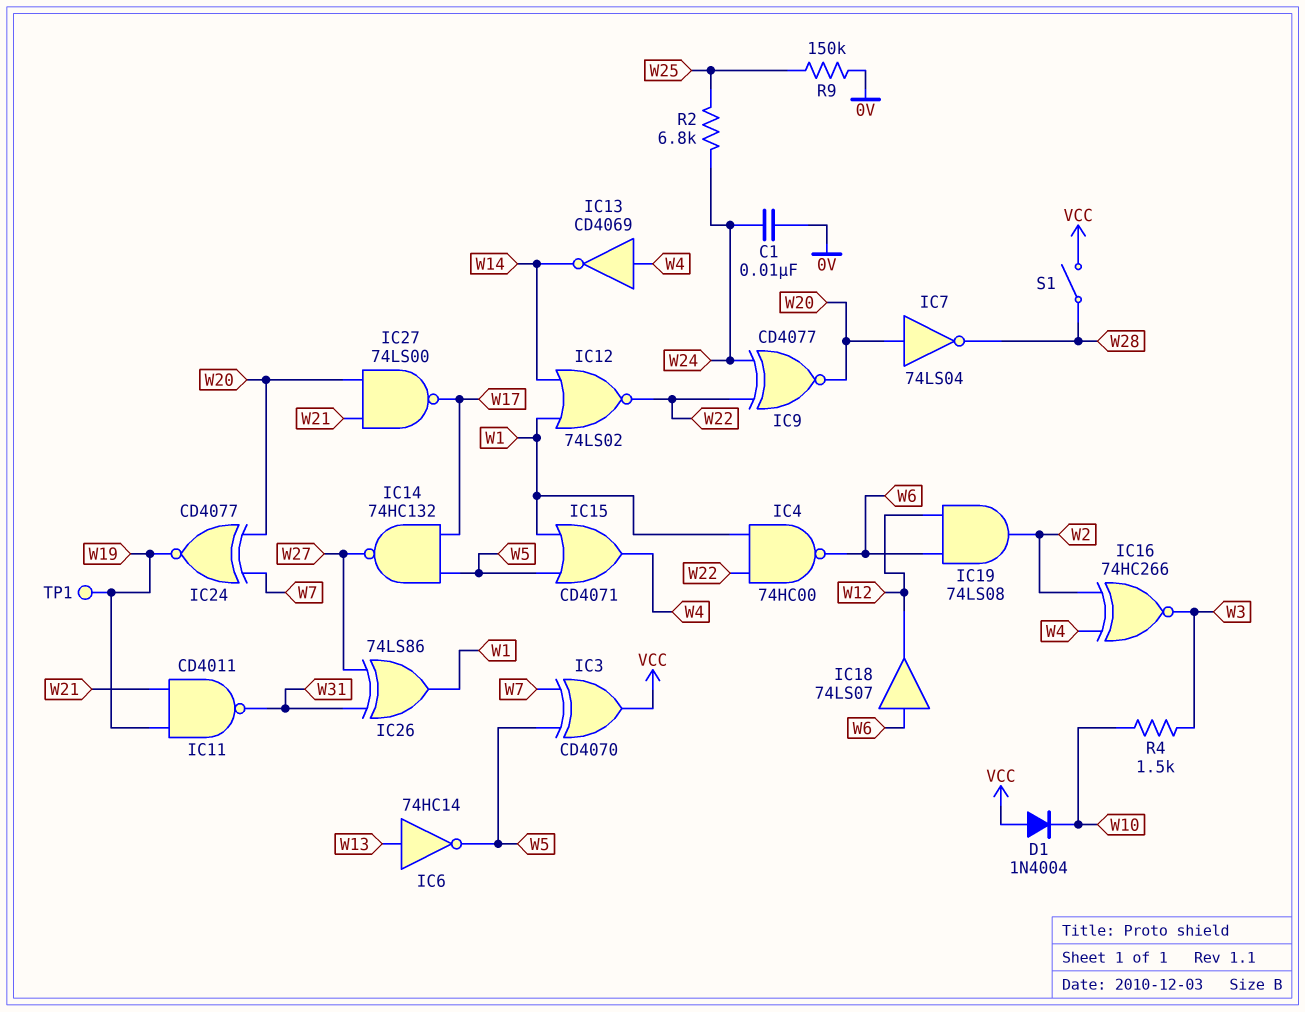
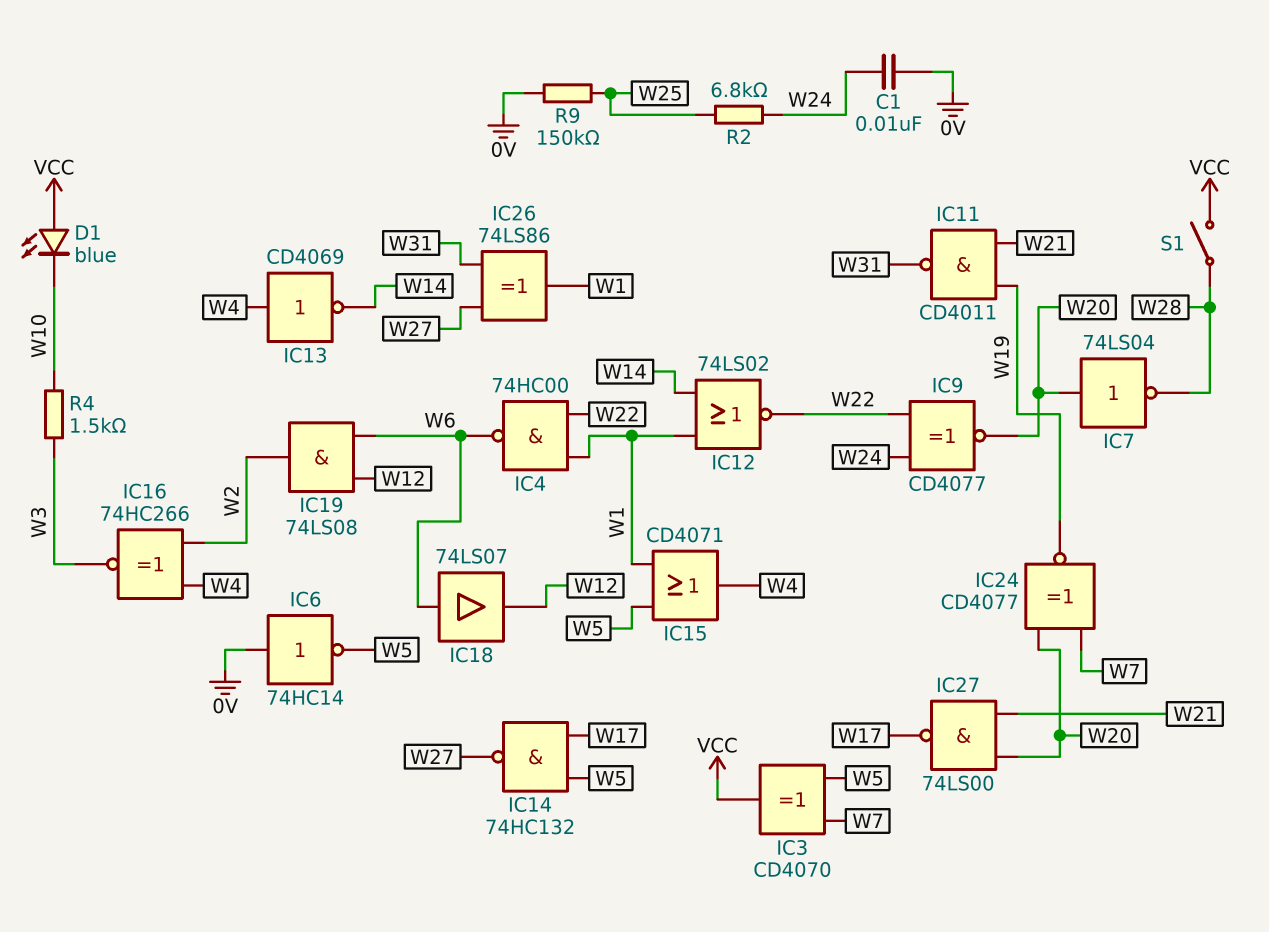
D1: diode 1N4004 (A VCC, K W10) -> LED blue (A VCC, K W10)
IC6: NOT 74HC14 (in W13, out W5) -> NOT 74HC14 (in 0V, out W5)
TP1: test point (W19) -> none

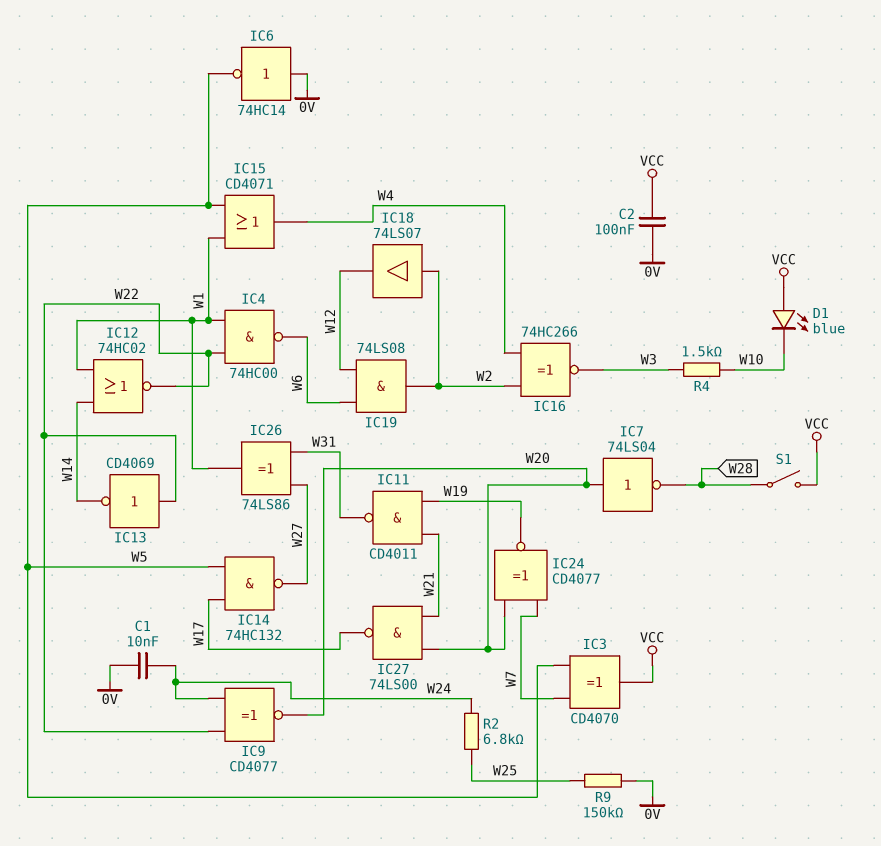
C2: none -> 100nF (0V, VCC)
IC12: NOR 74LS02 (in W1, in W14, out W22) -> NOR 74HC02 (in W1, in W14, out W22)
IC13: NOT CD4069 (in W4, out W14) -> NOT CD4069 (in W22, out W14)
IC18: buffer 74LS07 (in W6, out W12) -> buffer 74LS07 (in W2, out W12)

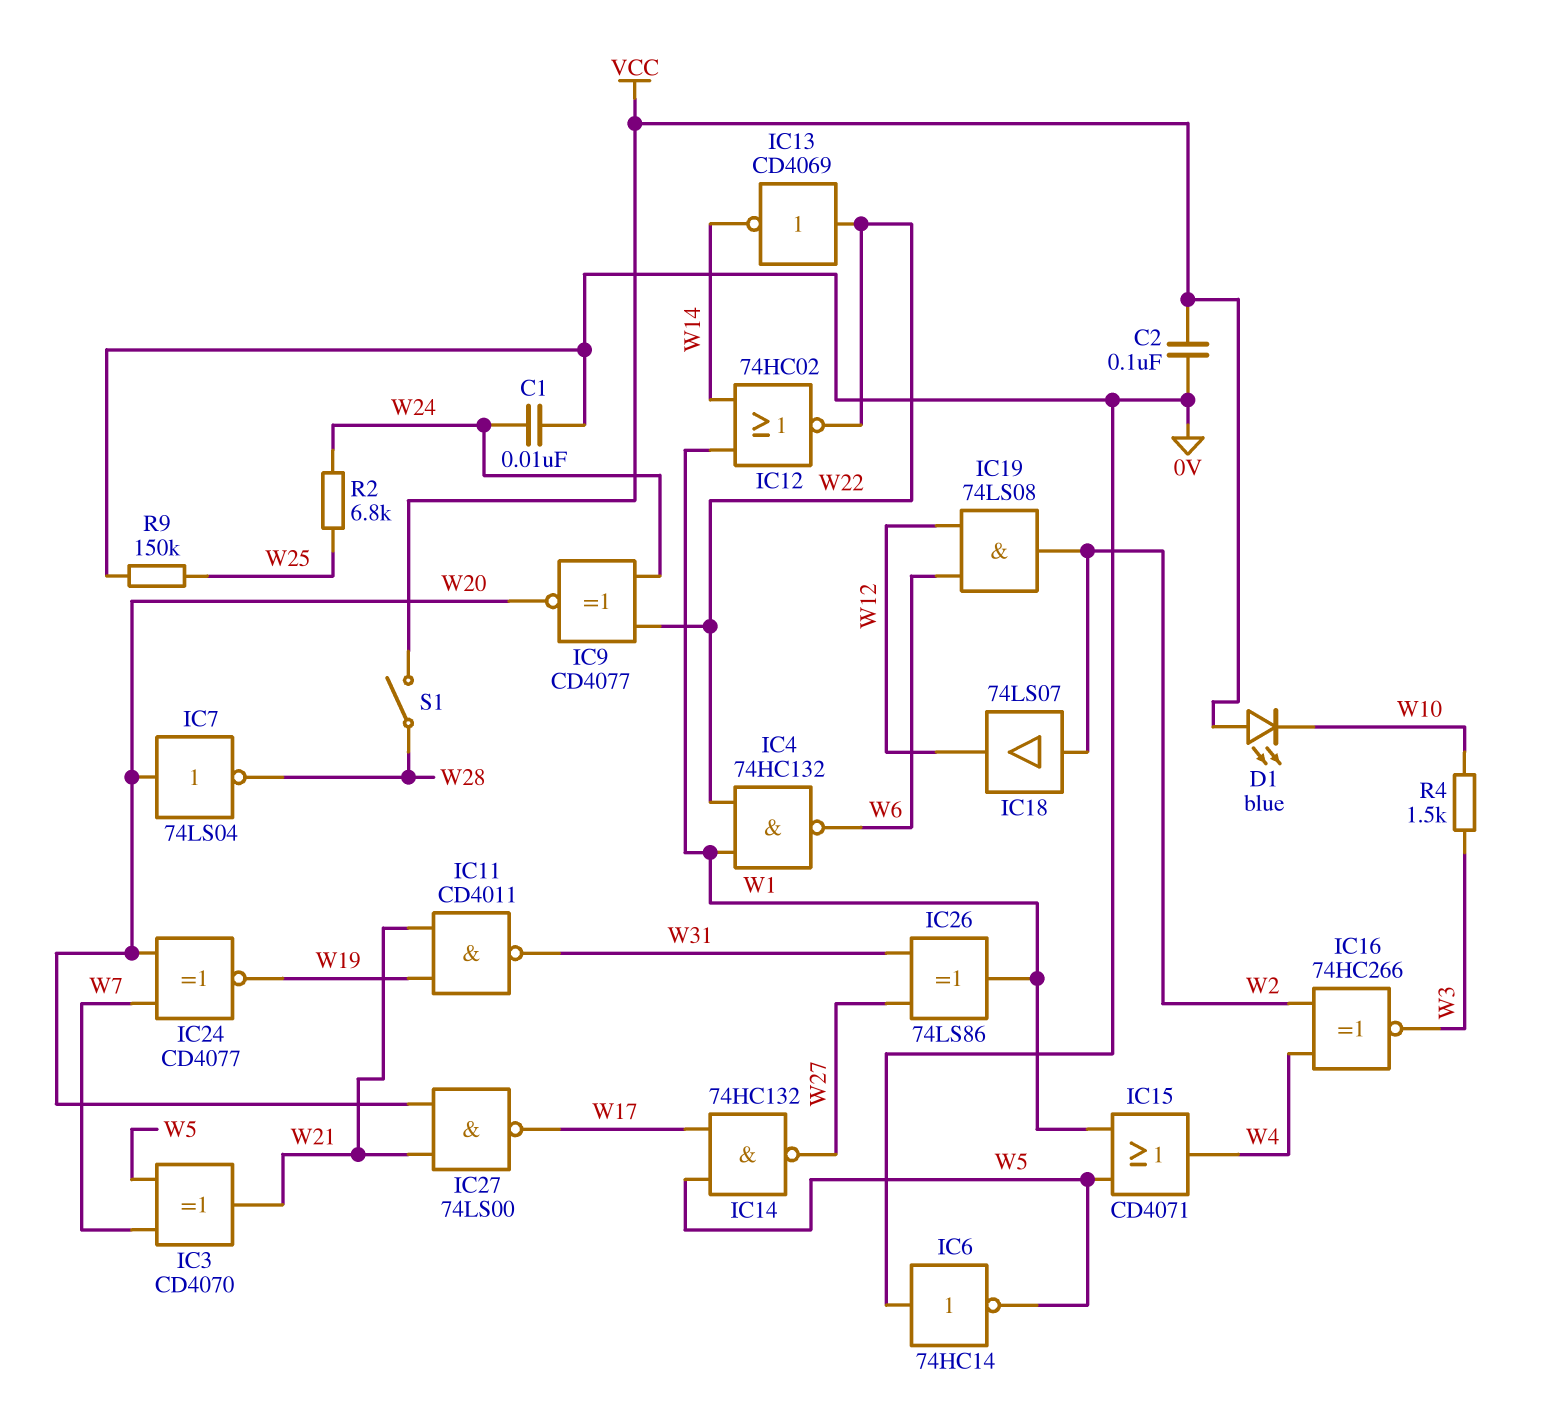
IC3: XOR CD4070 (in W5, in W7, out VCC) -> XOR CD4070 (in W5, in W7, out W21)
IC4: NAND 74HC00 (in W1, in W22, out W6) -> NAND 74HC132 (in W1, in W22, out W6)

